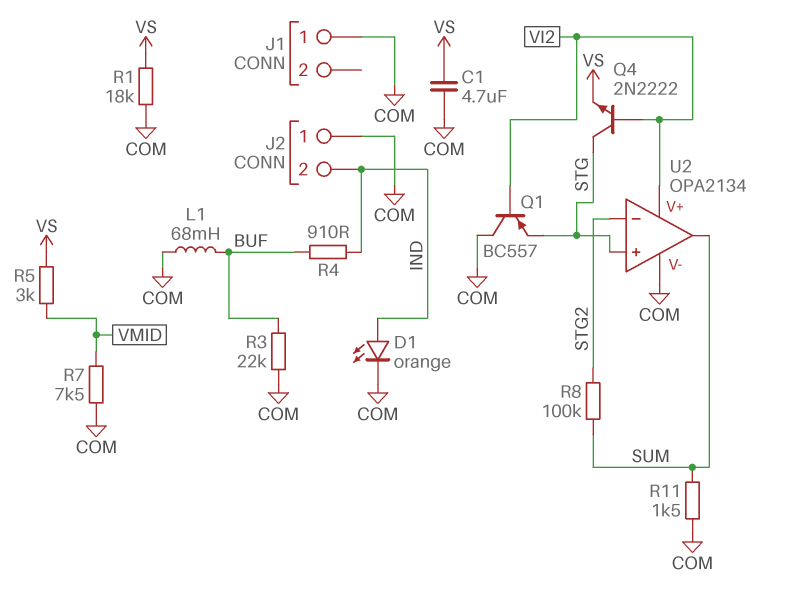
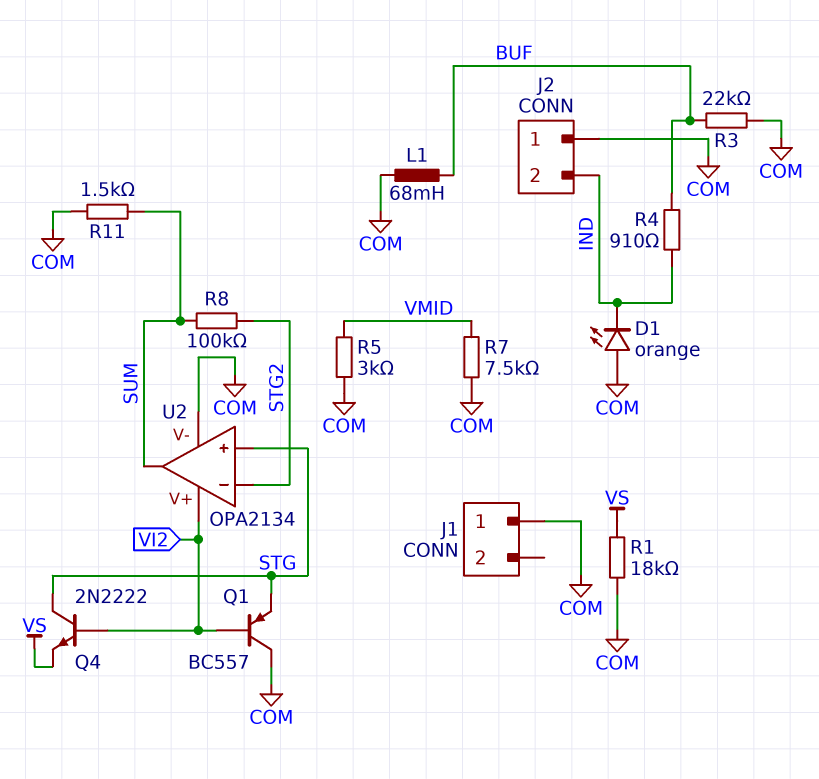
C1: 4.7uF (COM, VS) -> none
D1: LED orange (A IND, K COM) -> LED orange (A COM, K IND)
R5: 3k (VMID, VS) -> 3k (COM, VMID)

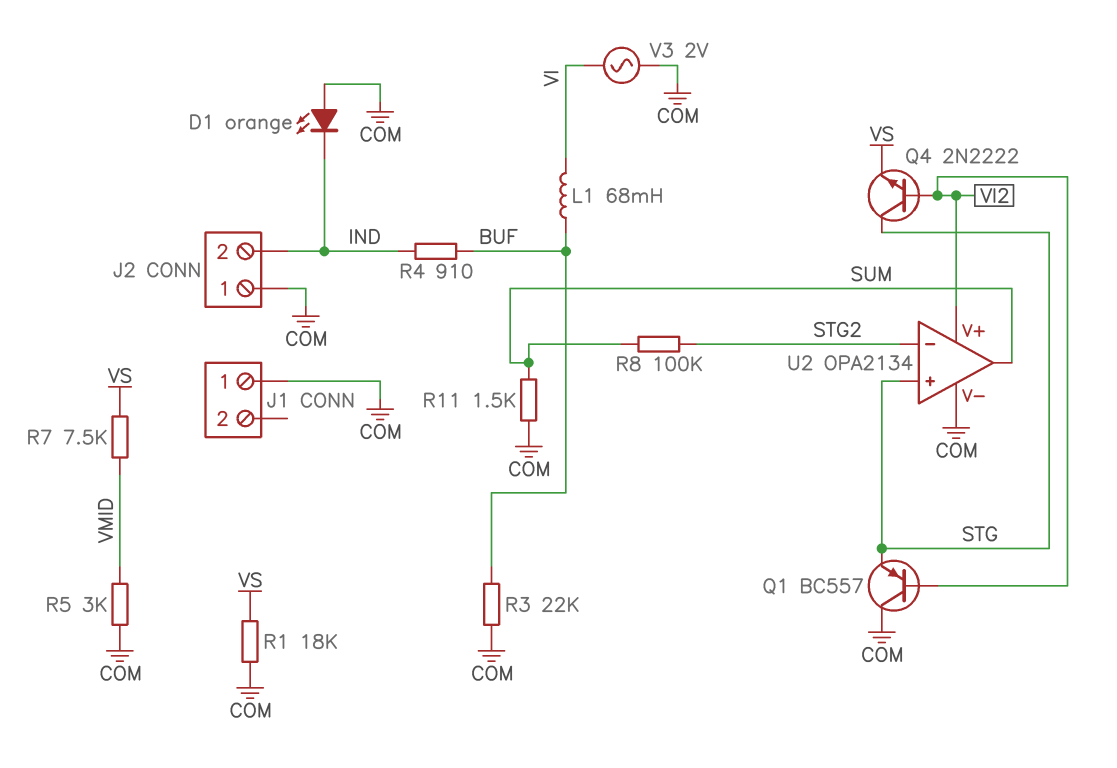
L1: 68mH (BUF, COM) -> 68mH (BUF, VI)
R7: 7.5k (COM, VMID) -> 7.5k (VMID, VS)
V3: none -> AC 2V (COM, VI)

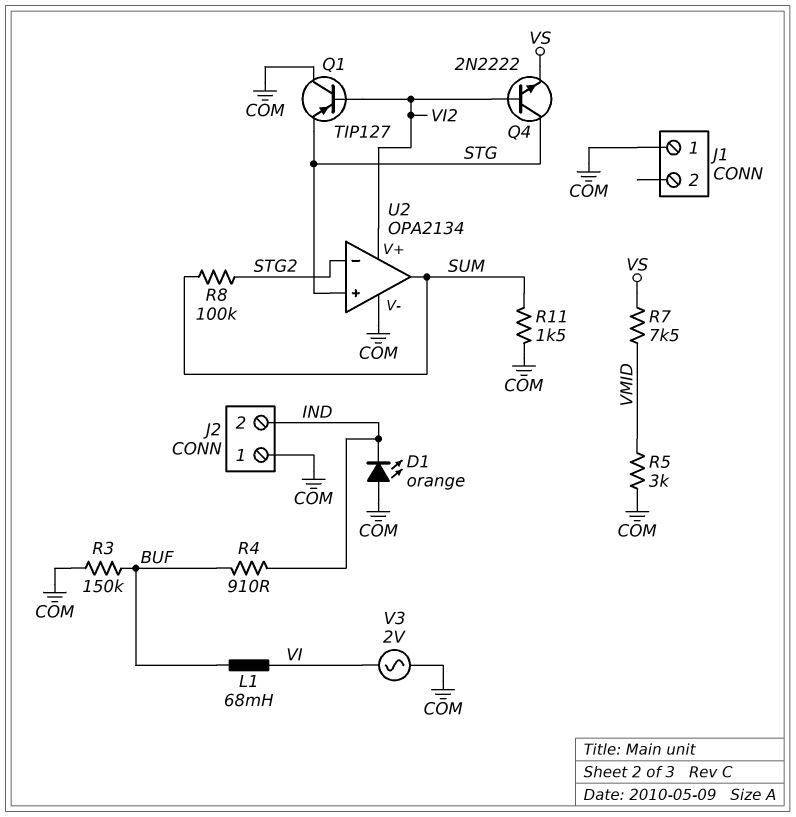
Q1: PNP BC557 (B VI2, C COM, E STG) -> PNP TIP127 (B VI2, C COM, E STG)
R1: 18k (COM, VS) -> none
R3: 22k (BUF, COM) -> 150k (BUF, COM)

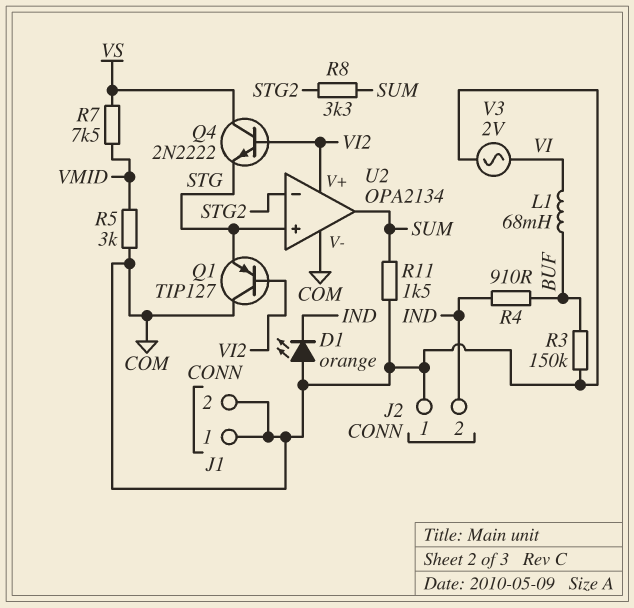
J1 pin 2: none -> COM
Q4: NPN 2N2222 (B VI2, C STG, E VS) -> NPN 2N2222 (B VI2, C VS, E STG)
R8: 100k (STG2, SUM) -> 3.3k (STG2, SUM)

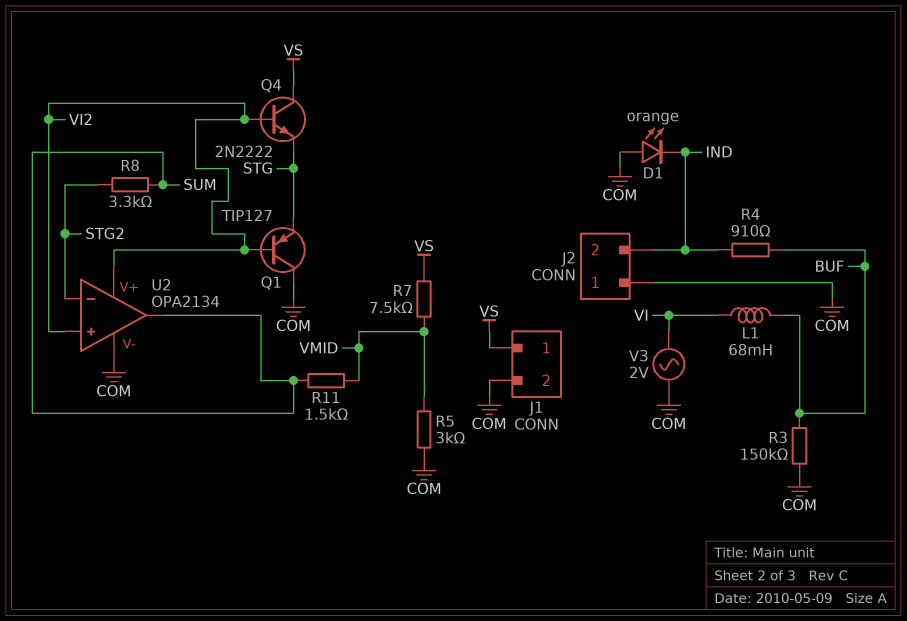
J1 pin 1: COM -> VS
R11: 1.5k (COM, SUM) -> 1.5k (SUM, VMID)
U2 pin in+: STG -> VI2

